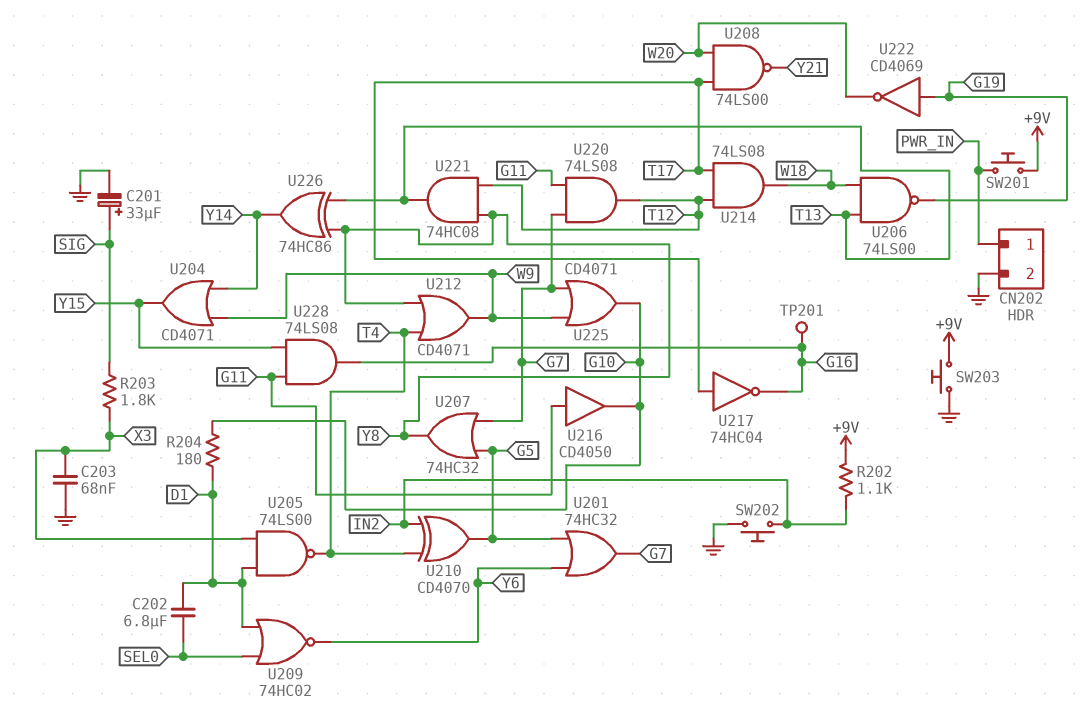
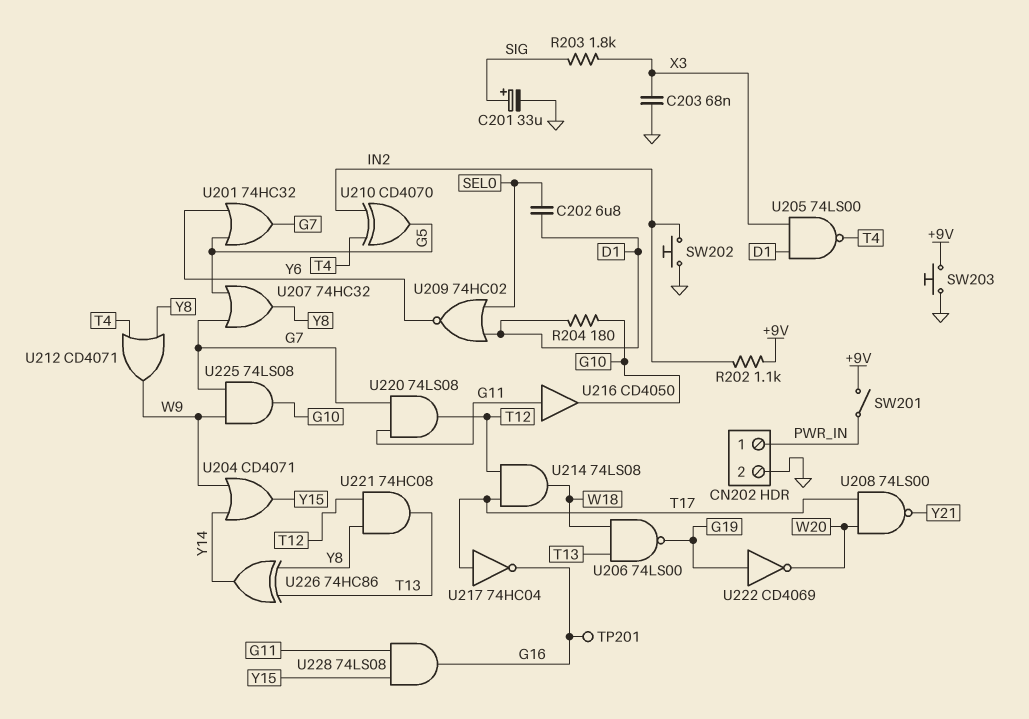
SW201: button (+9V, PWR_IN) -> switch (+9V, PWR_IN)
U225: OR CD4071 (in G7, in W9, out G10) -> AND 74LS08 (in G7, in W9, out G10)

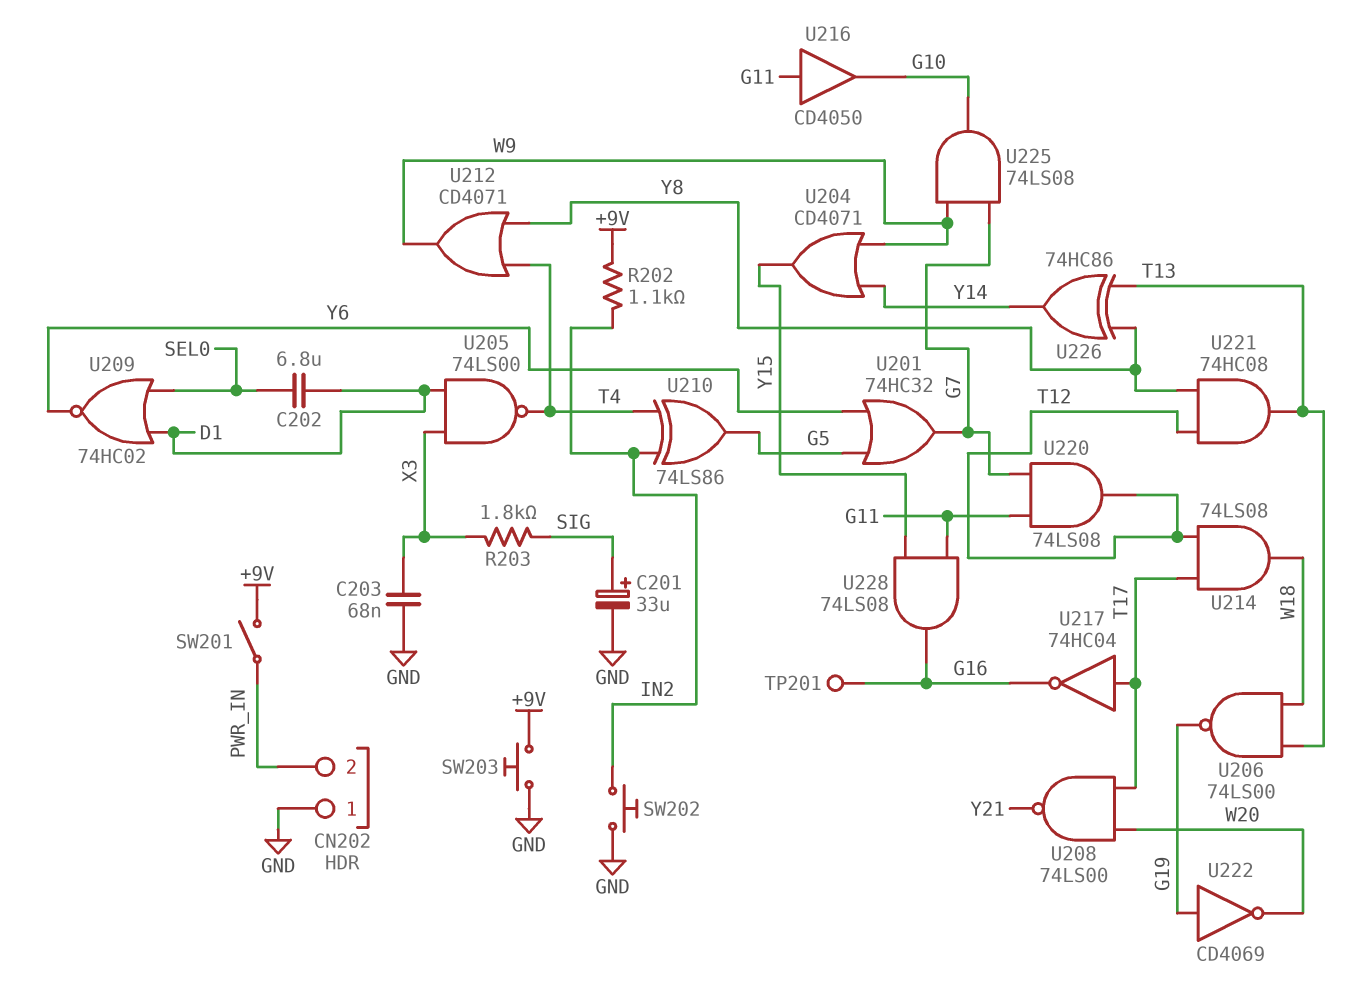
CN202 pin 1: PWR_IN -> GND
CN202 pin 2: GND -> PWR_IN
R204: 180 (D1, G10) -> none
U207: OR 74HC32 (in G5, in G7, out Y8) -> none
U210: XOR CD4070 (in IN2, in T4, out G5) -> XOR 74LS86 (in IN2, in T4, out G5)

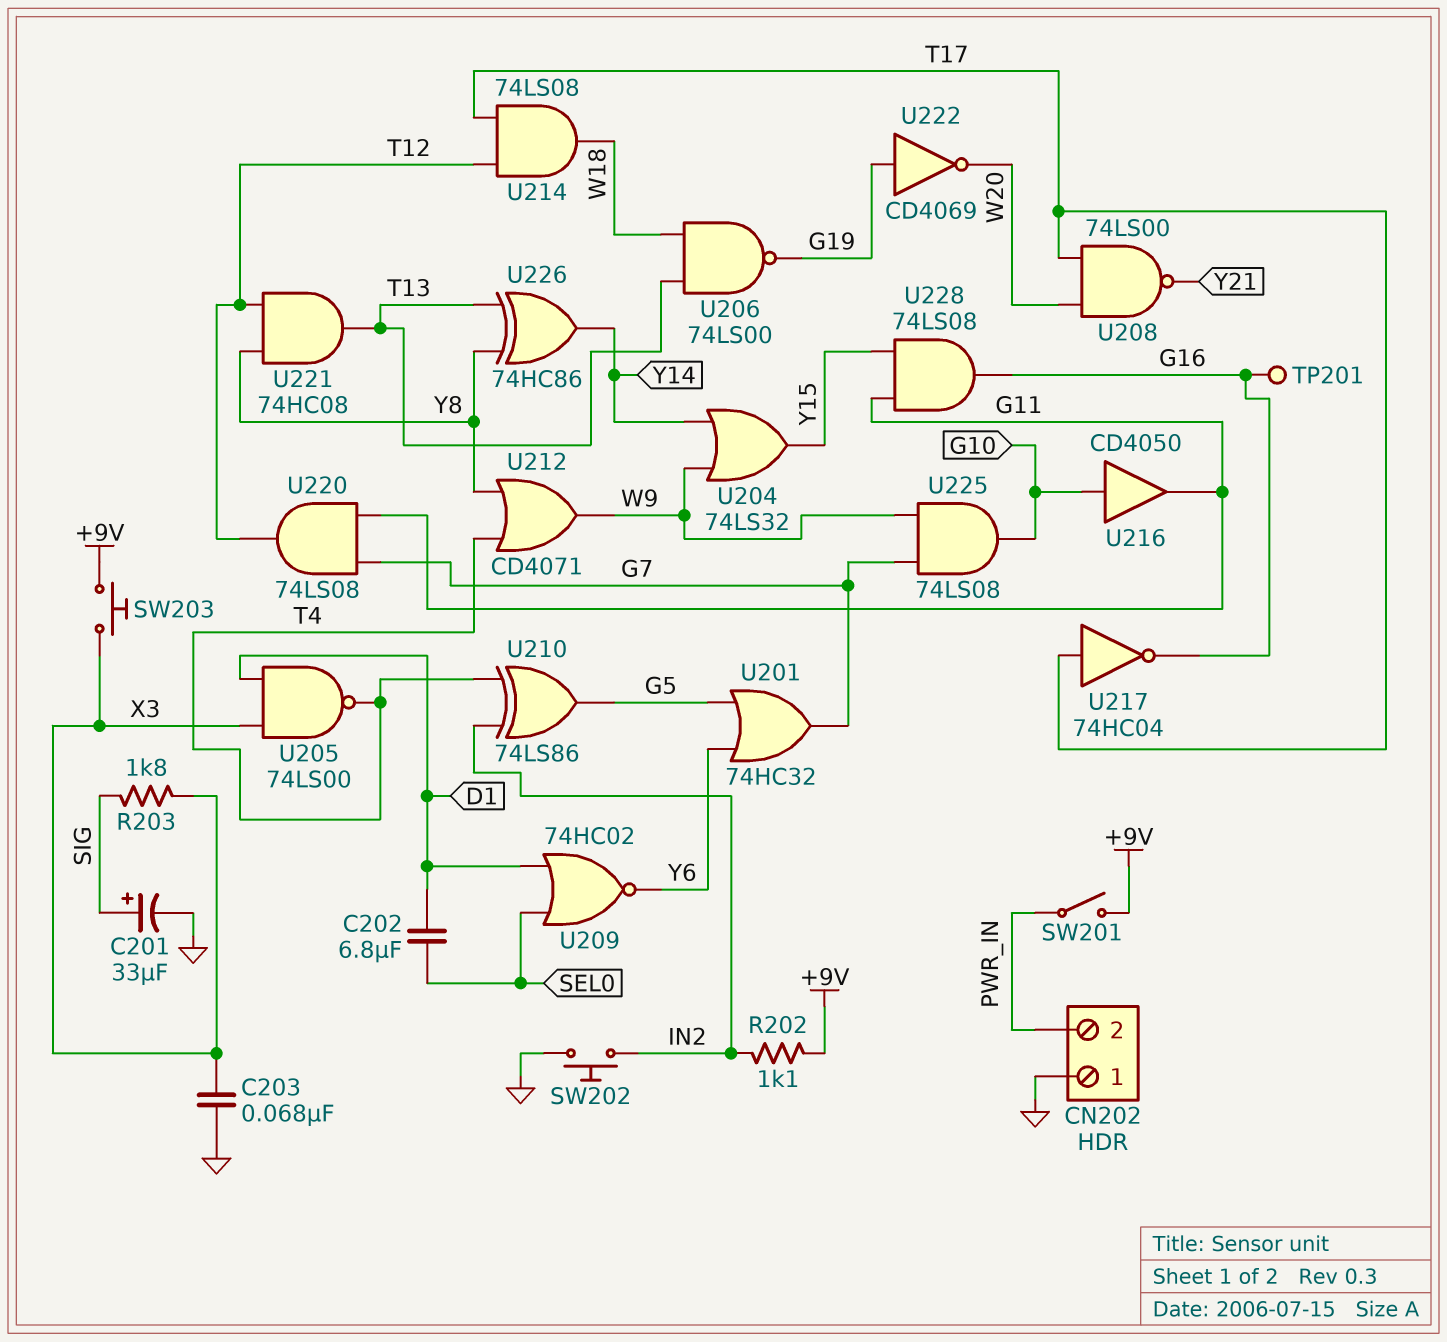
SW203: button (+9V, GND) -> button (+9V, X3)
U204: OR CD4071 (in W9, in Y14, out Y15) -> OR 74LS32 (in W9, in Y14, out Y15)
U216: buffer CD4050 (in G11, out G10) -> buffer CD4050 (in G10, out G11)

